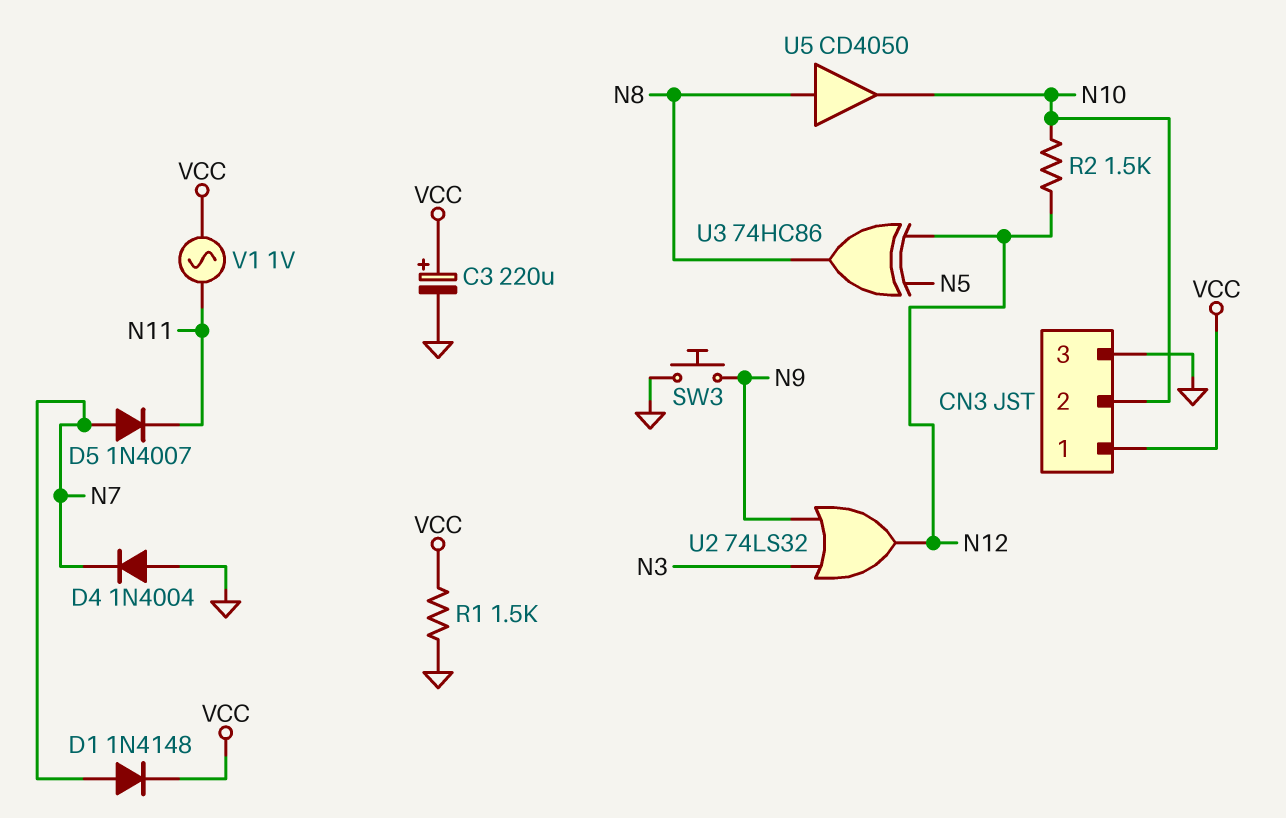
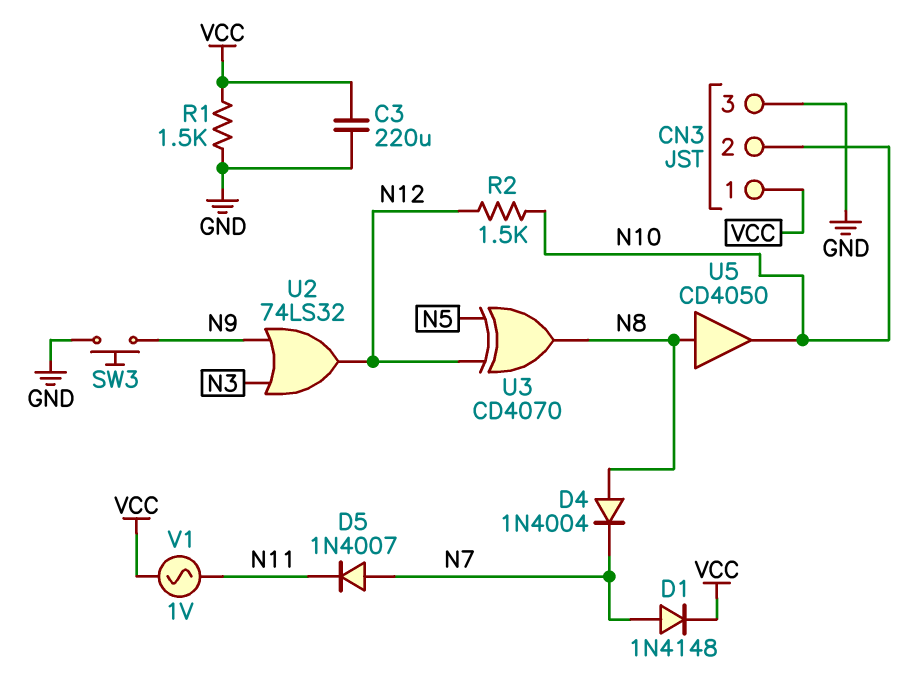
C3: 220uF (plus VCC, minus GND) -> 220uF (GND, VCC)
D4: diode 1N4004 (A GND, K N7) -> diode 1N4004 (A N8, K N7)
U3: XOR 74HC86 (in N5, in N12, out N8) -> XOR CD4070 (in N5, in N12, out N8)

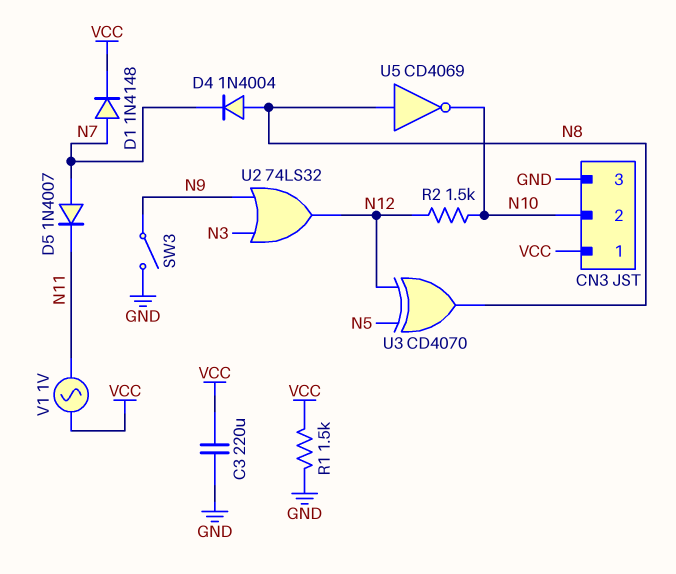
SW3: button (GND, N9) -> switch (GND, N9)
U5: buffer CD4050 (in N8, out N10) -> NOT CD4069 (in N8, out N10)

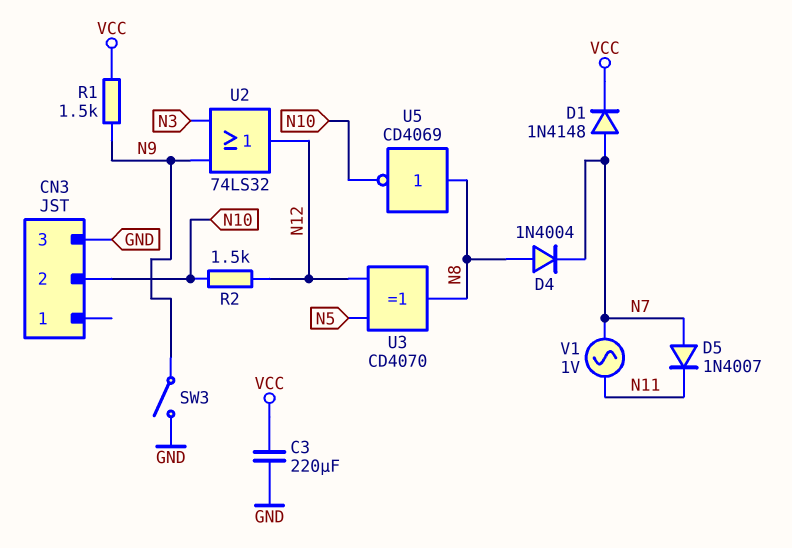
CN3 pin 1: VCC -> none
R1: 1.5k (GND, VCC) -> 1.5k (N9, VCC)
V1: AC 1V (N11, VCC) -> AC 1V (N7, N11)

